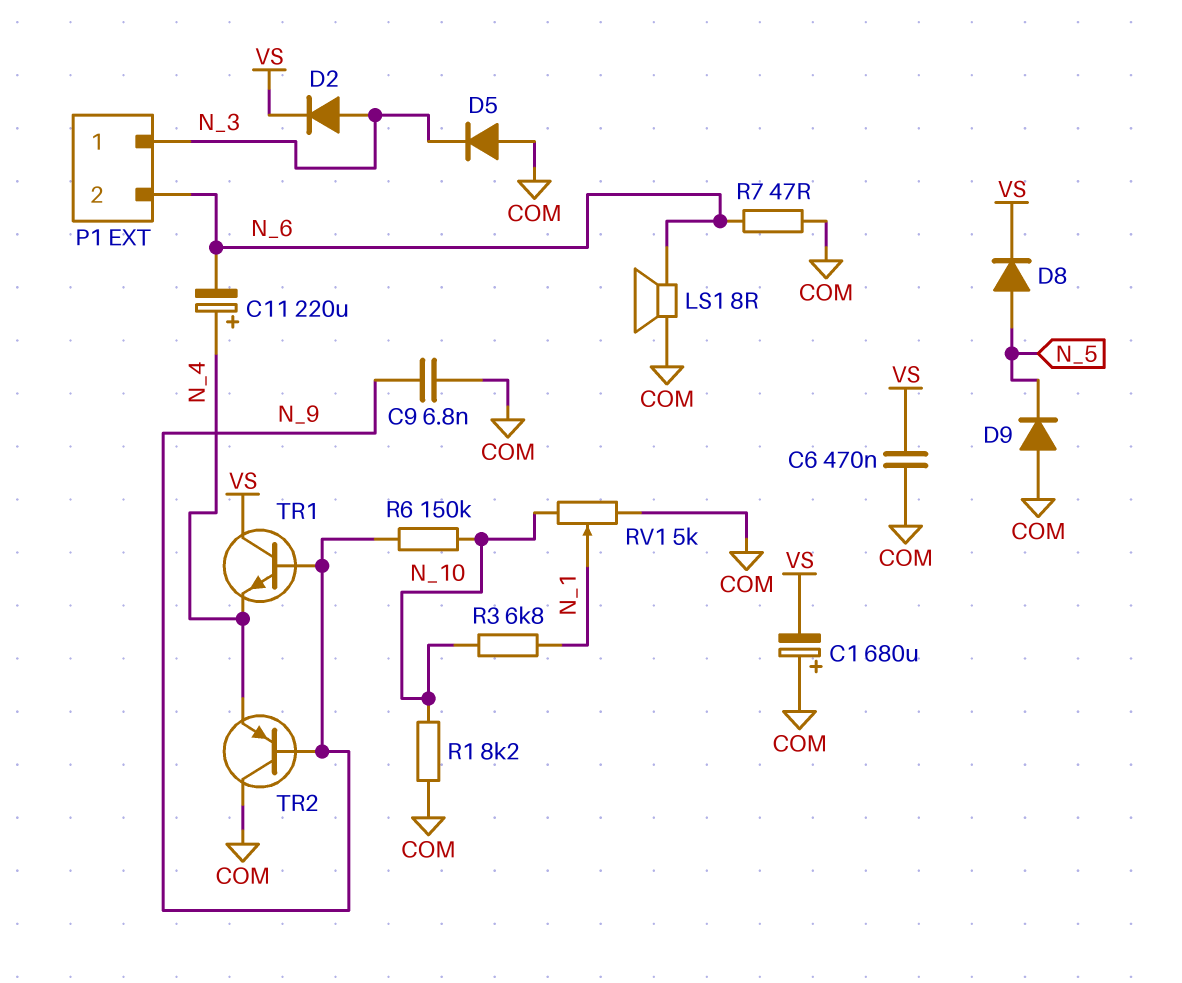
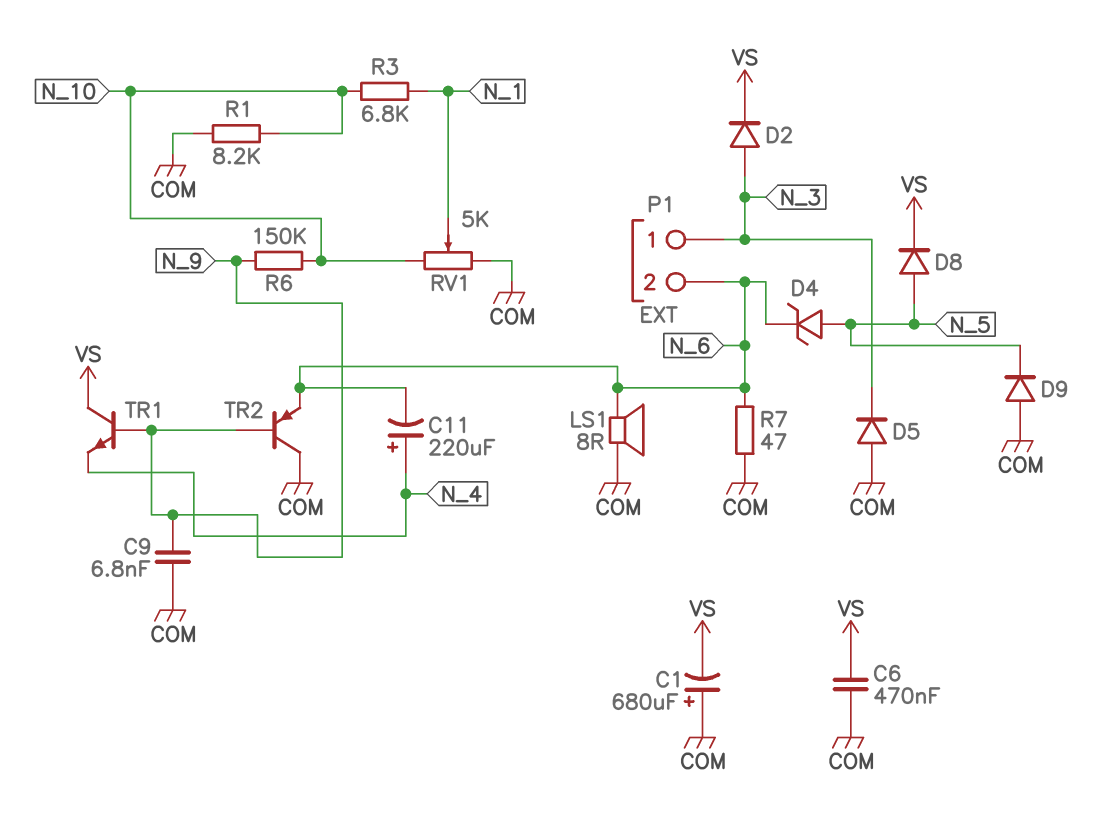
D4: none -> zener (A N_5, K N_6)
TR2: PNP (B N_9, C COM, E N_4) -> PNP (B N_9, C COM, E N_6)

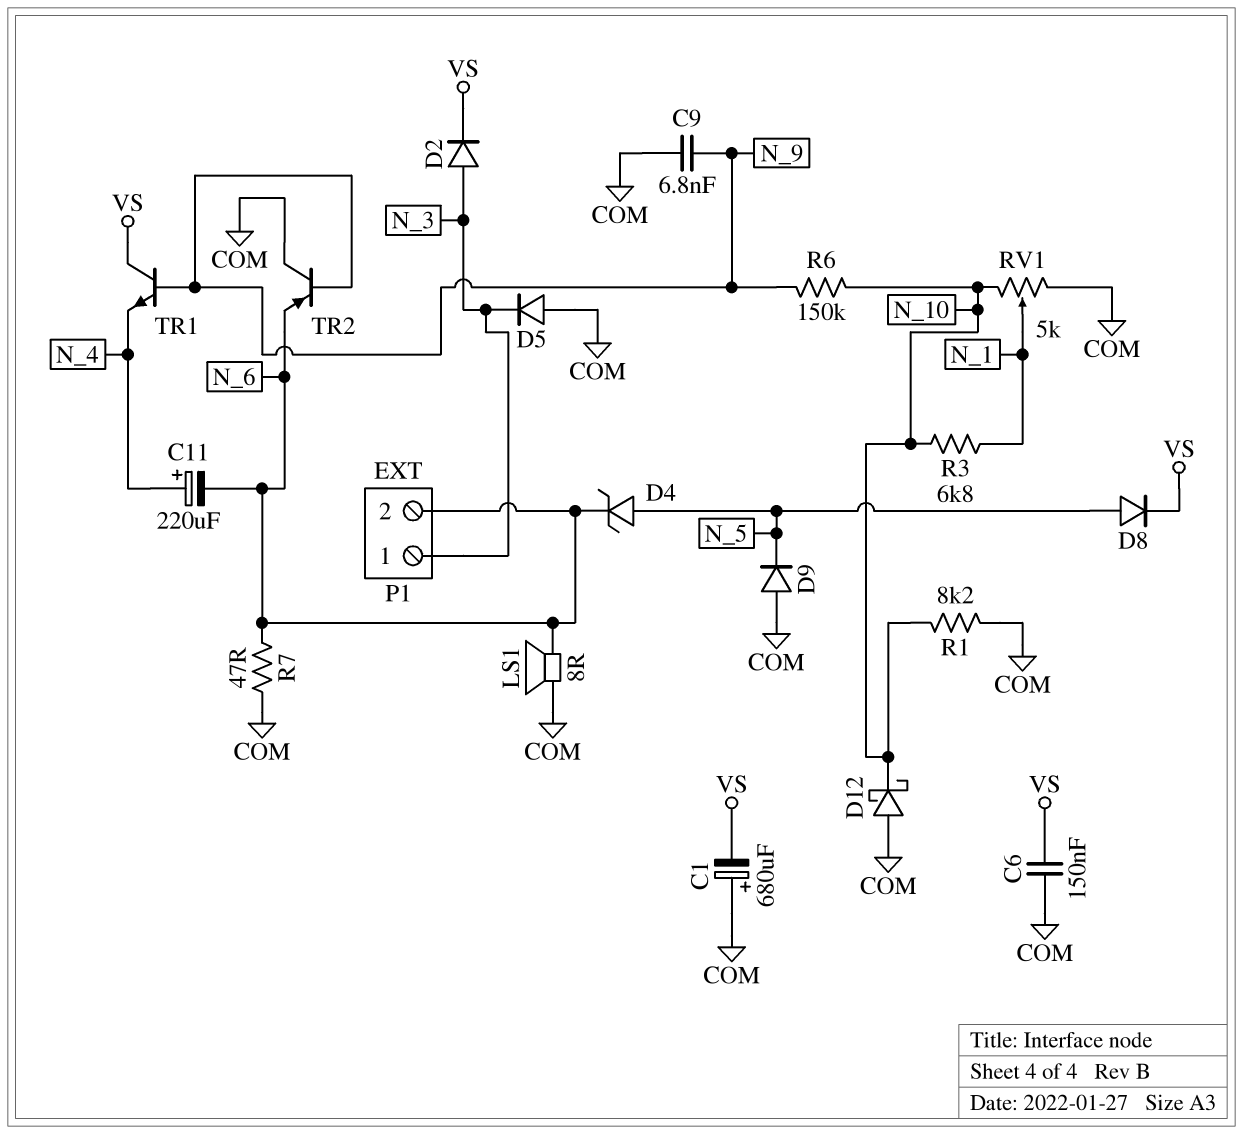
C6: 470nF (COM, VS) -> 150nF (COM, VS)
D12: none -> schottky (A COM, K N_10)

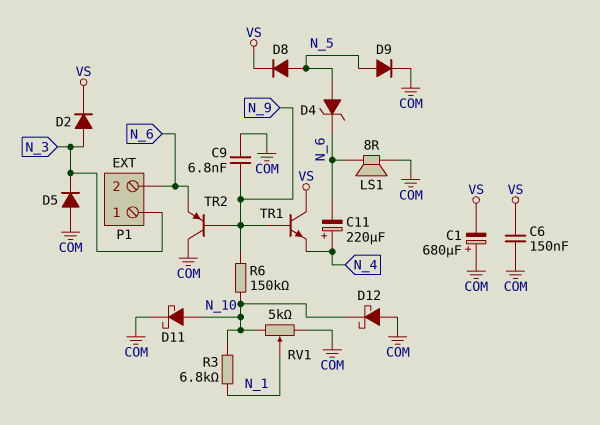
D9: diode (A COM, K N_5) -> diode (A N_5, K COM)
D11: none -> schottky (A N_10, K COM)
R1: 8.2k (COM, N_10) -> none
R7: 47 (COM, N_6) -> none

